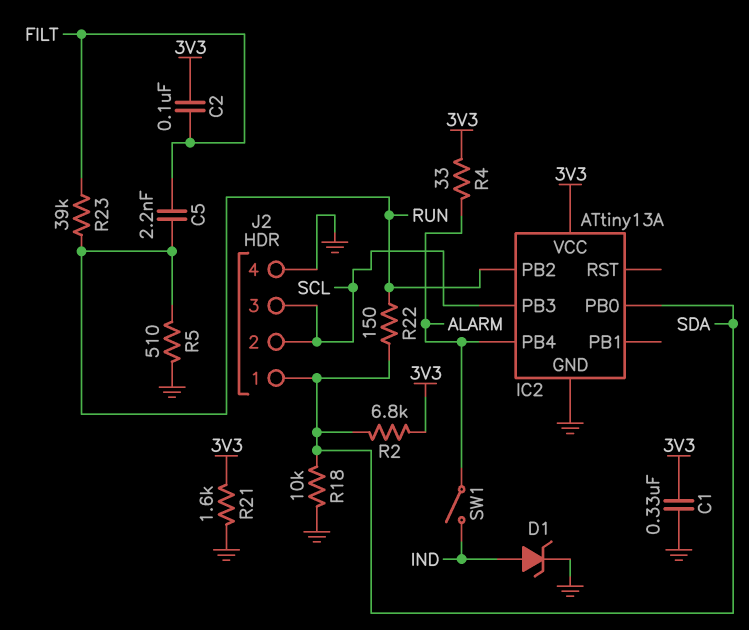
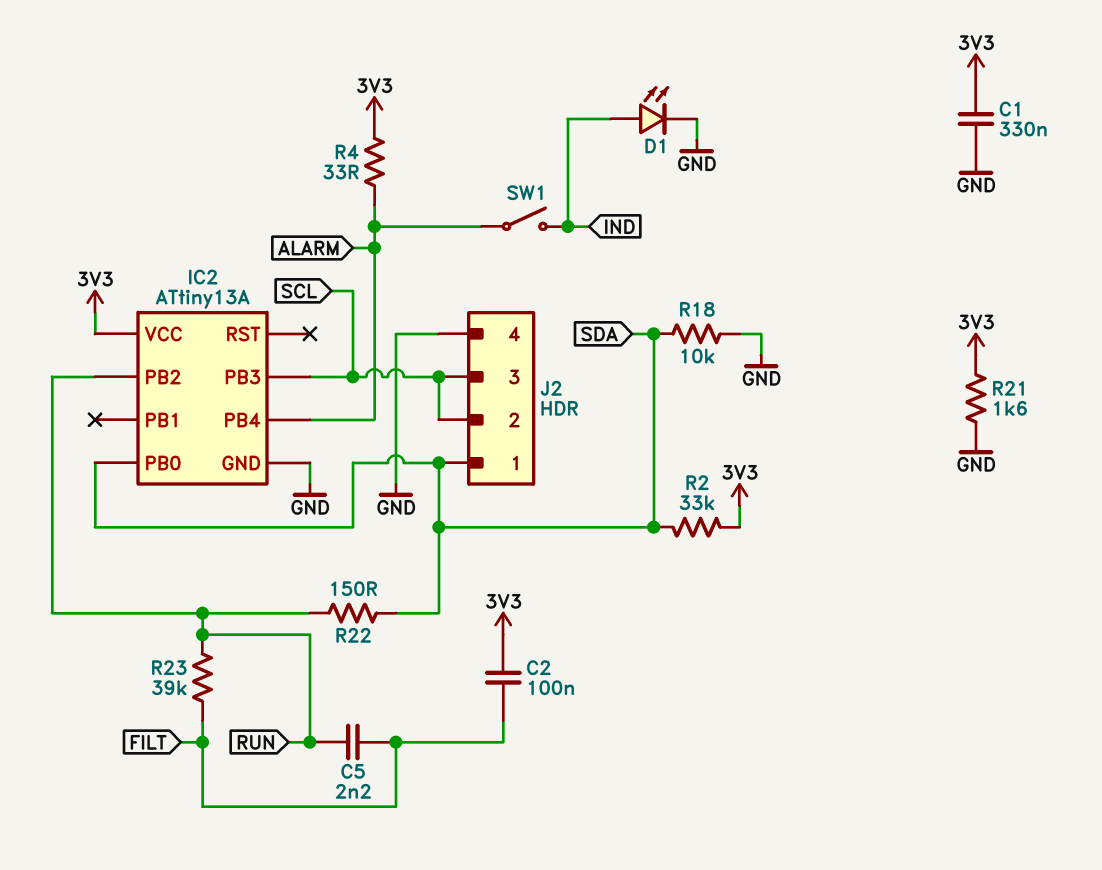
D1: zener (A IND, K GND) -> LED (A IND, K GND)
R2: 6.8k (3V3, SDA) -> 33k (3V3, SDA)
R5: 510 (GND, RUN) -> none

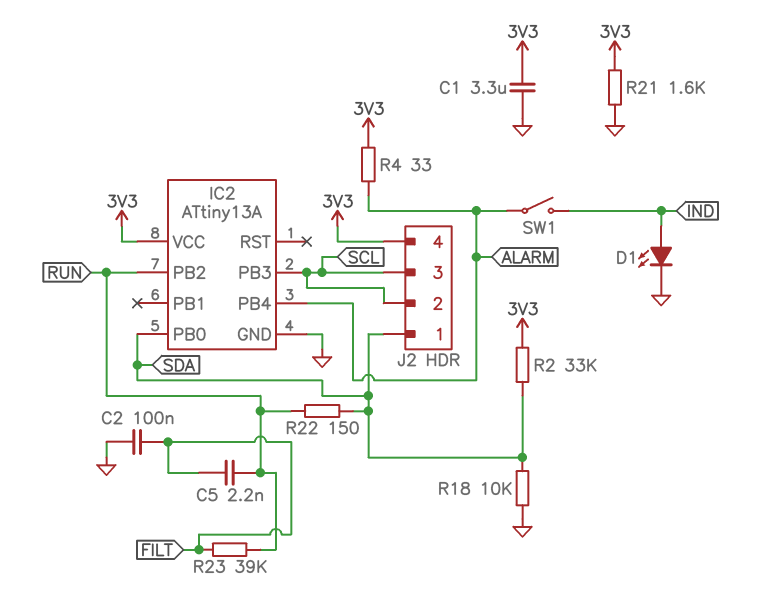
C1: 330nF (3V3, GND) -> 3.3uF (3V3, GND)
C2: 100nF (3V3, FILT) -> 100nF (FILT, GND)
J2 pin 4: GND -> 3V3

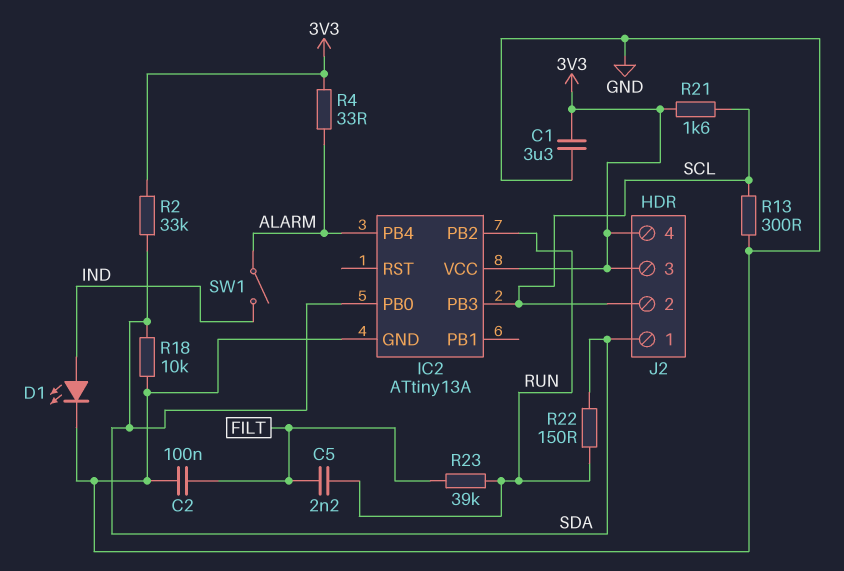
J2 pin 3: SCL -> 3V3
R13: none -> 300 (GND, SCL)
R21: 1.6k (3V3, GND) -> 1.6k (3V3, SCL)

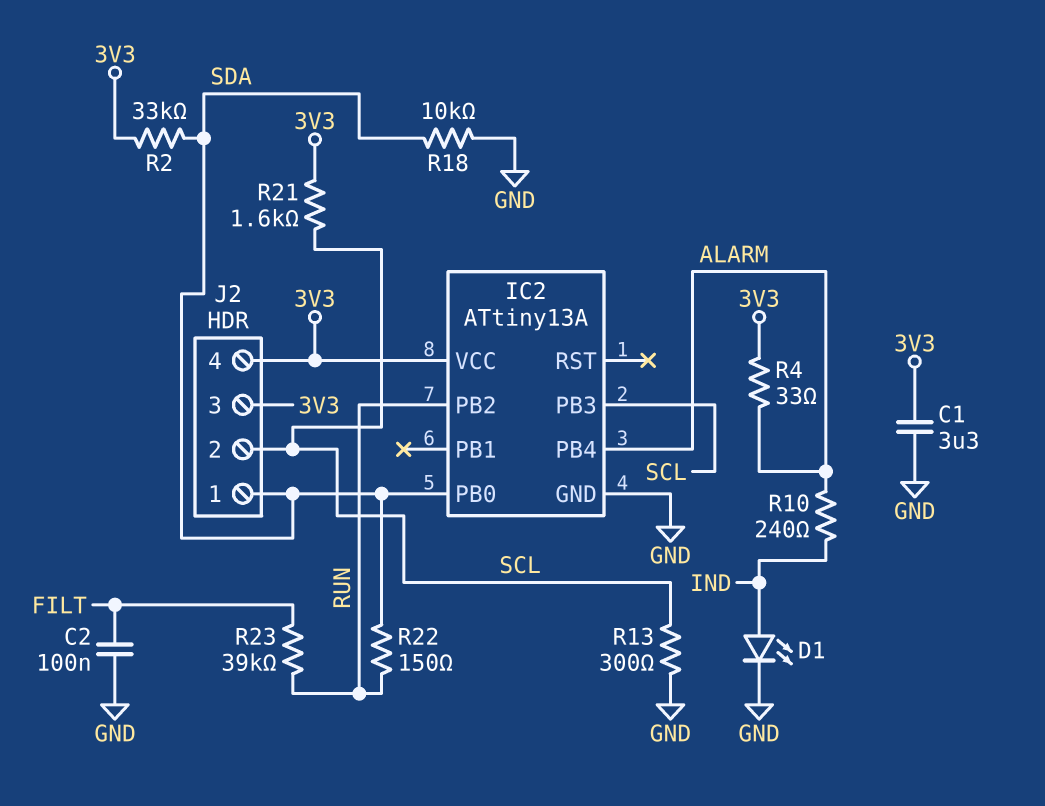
C5: 2.2nF (FILT, RUN) -> none
R10: none -> 240 (ALARM, IND)
SW1: switch (ALARM, IND) -> none

